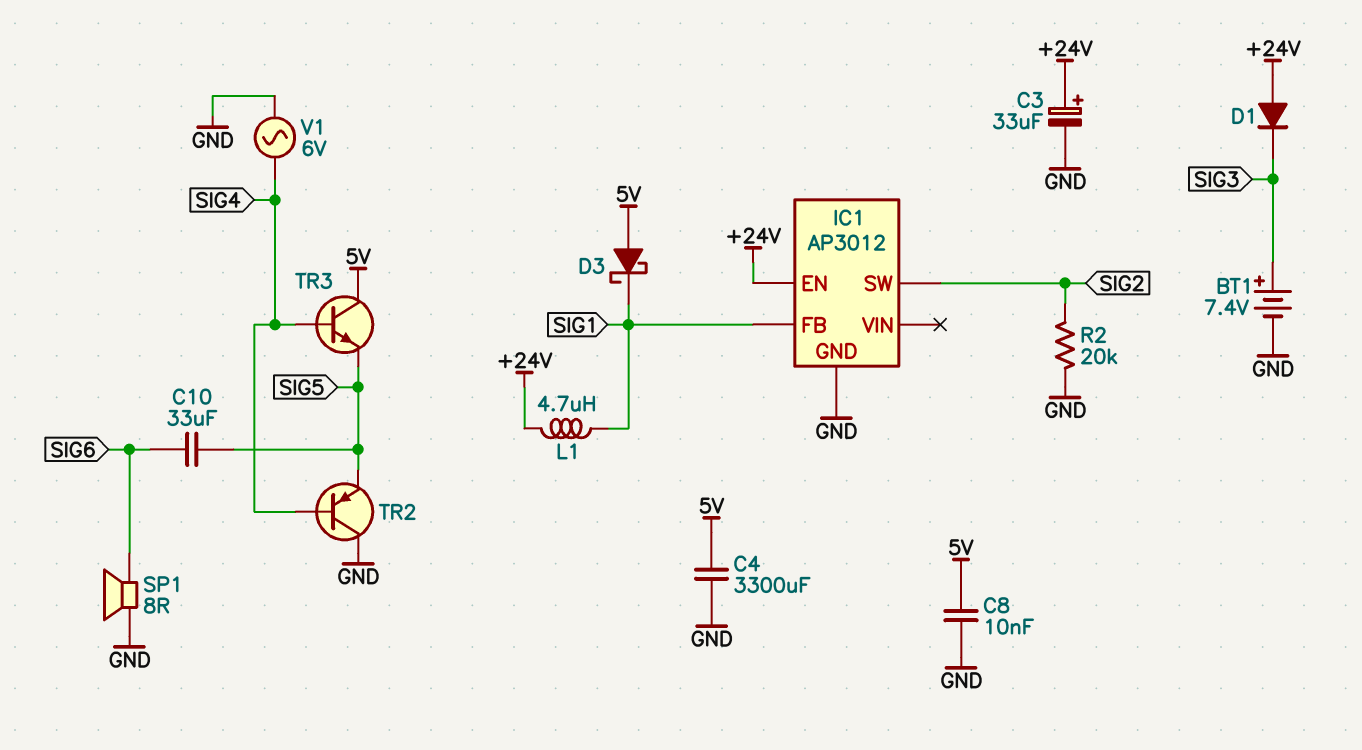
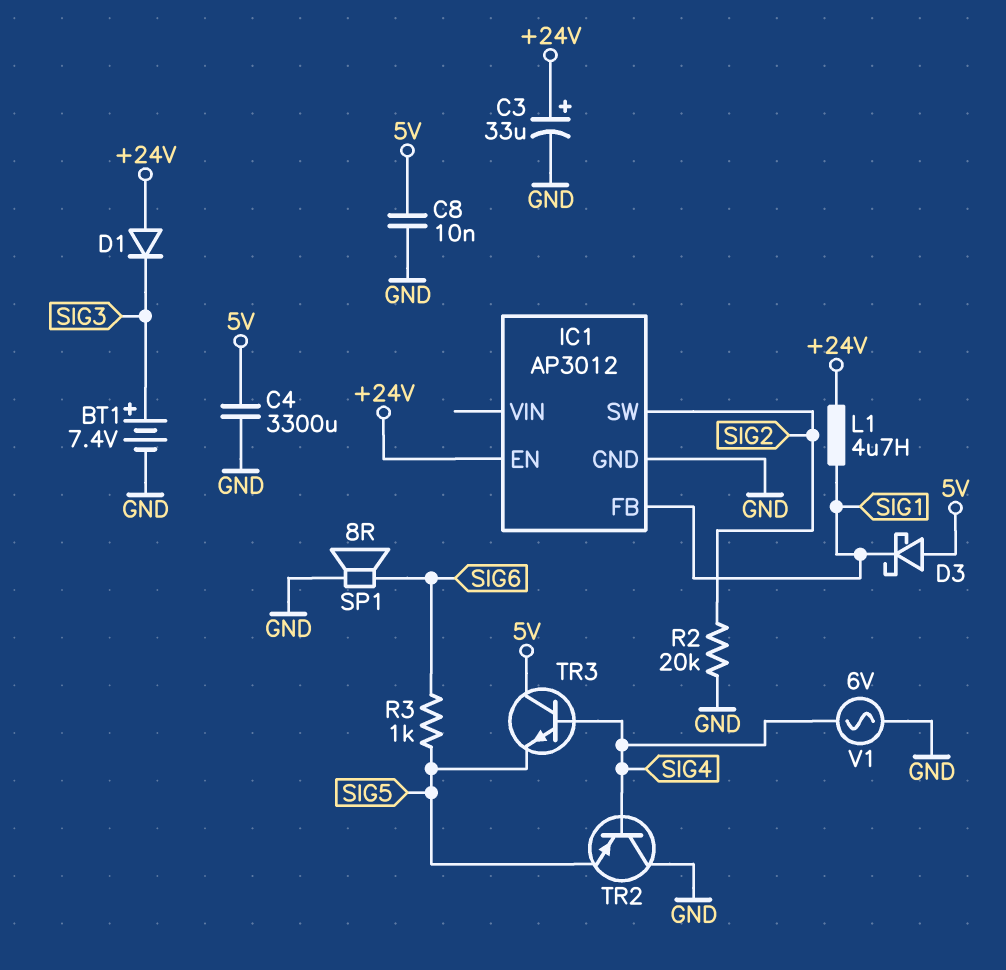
C10: 33uF (SIG5, SIG6) -> none
R3: none -> 1k (SIG5, SIG6)

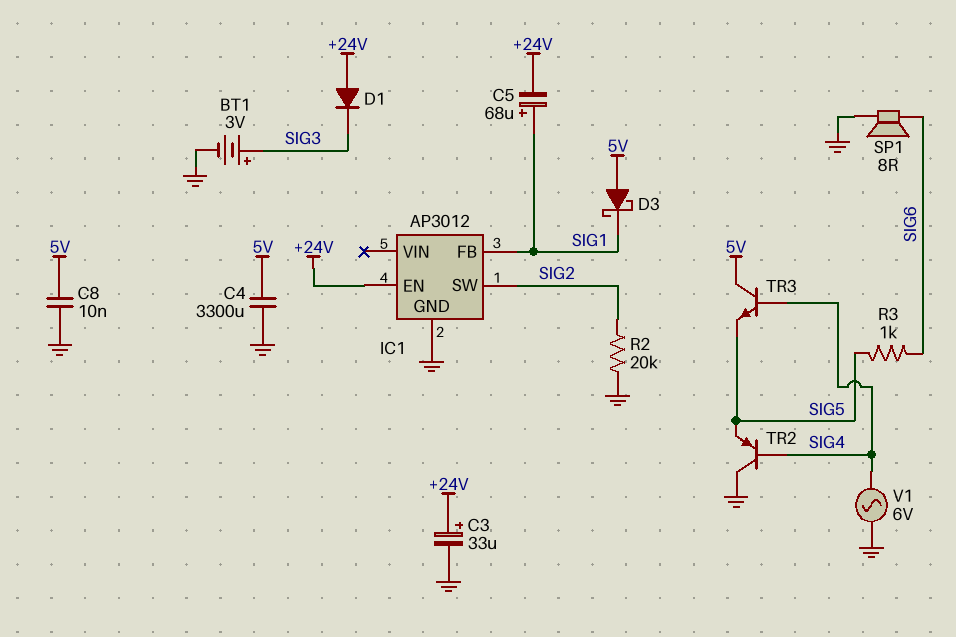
BT1: 7.4V (plus SIG3, minus GND) -> 3V (plus SIG3, minus GND)
C5: none -> 68uF (plus SIG1, minus +24V)
L1: 4.7uH (+24V, SIG1) -> none

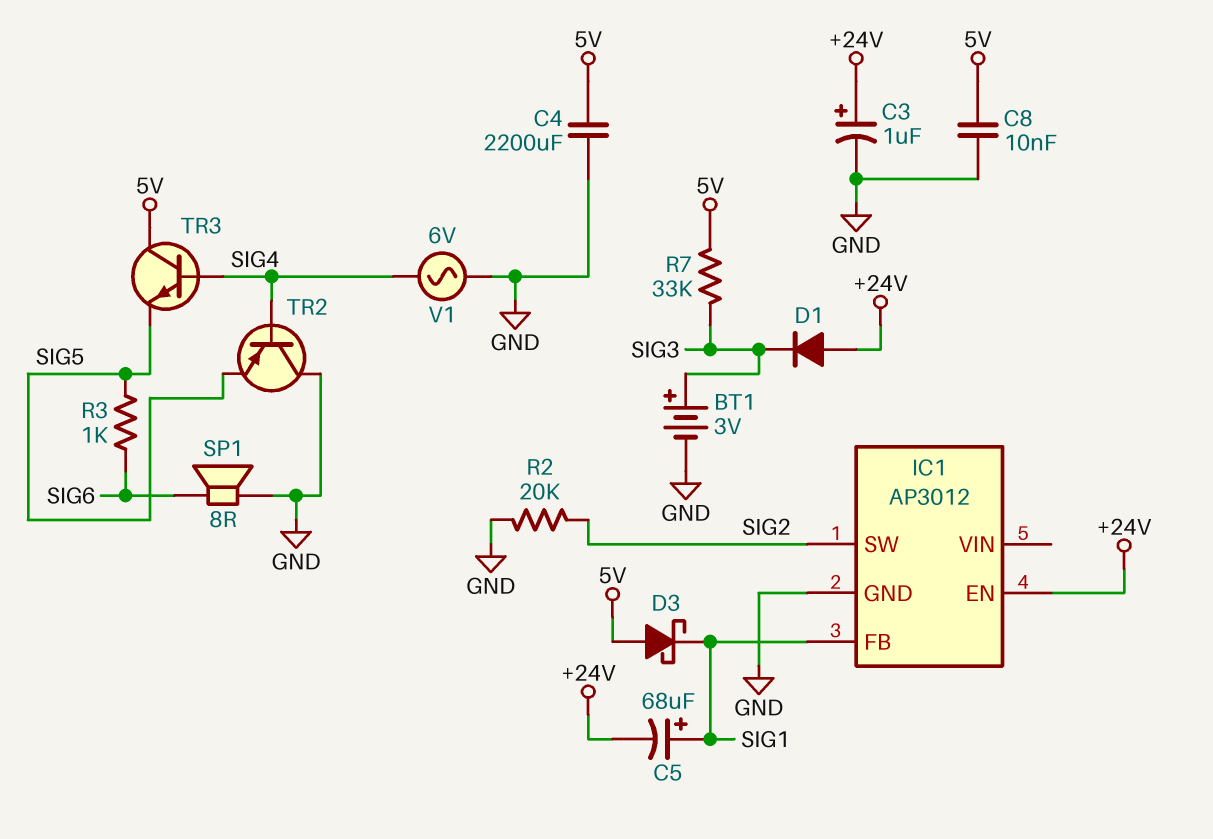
C3: 33uF (plus +24V, minus GND) -> 1uF (plus +24V, minus GND)
C4: 3300uF (5V, GND) -> 2200uF (5V, GND)
R7: none -> 33k (5V, SIG3)

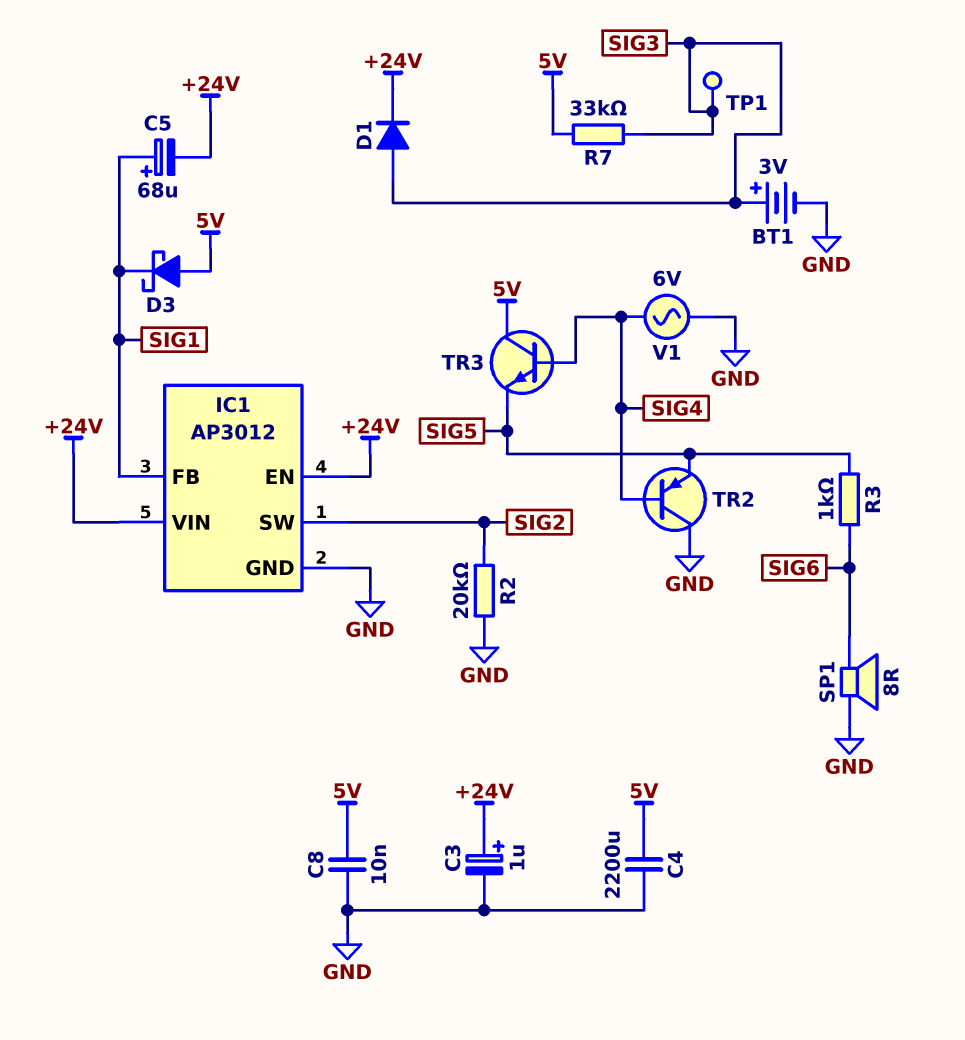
D1: diode (A +24V, K SIG3) -> diode (A SIG3, K +24V)
IC1 pin VIN: none -> +24V
TP1: none -> test point (SIG3)

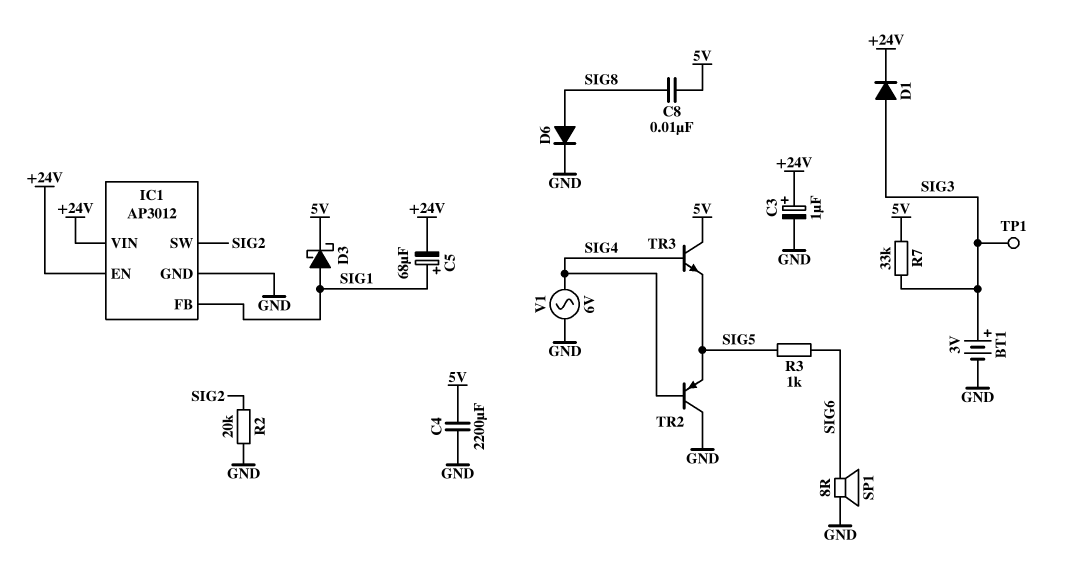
C8: 10nF (5V, GND) -> 10nF (5V, SIG8)
D3: schottky (A 5V, K SIG1) -> schottky (A SIG1, K 5V)
D6: none -> diode (A SIG8, K GND)

